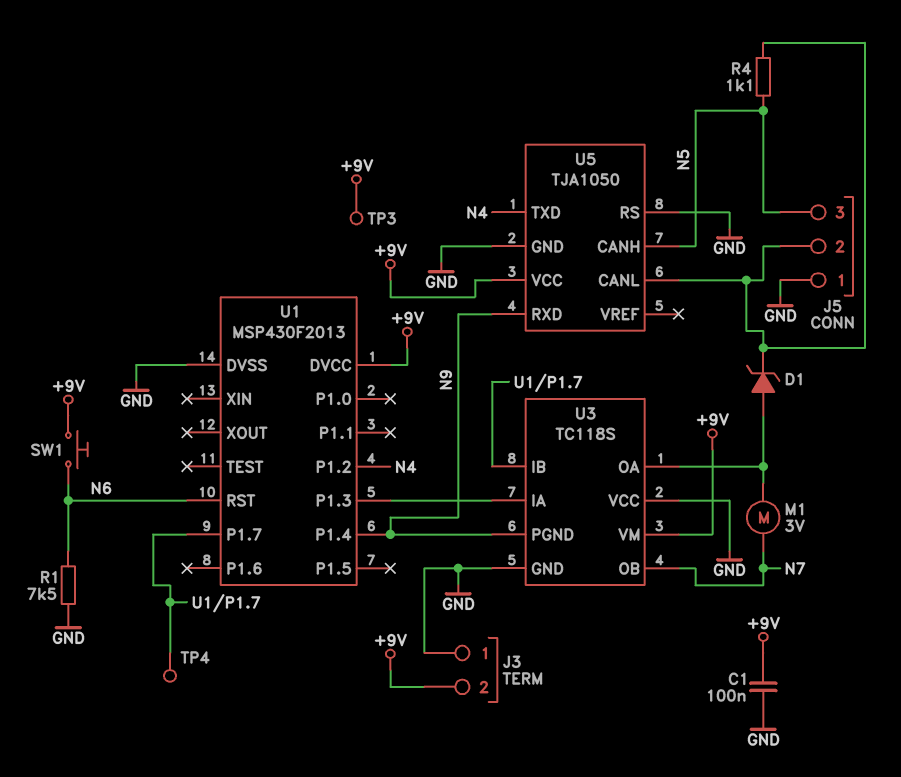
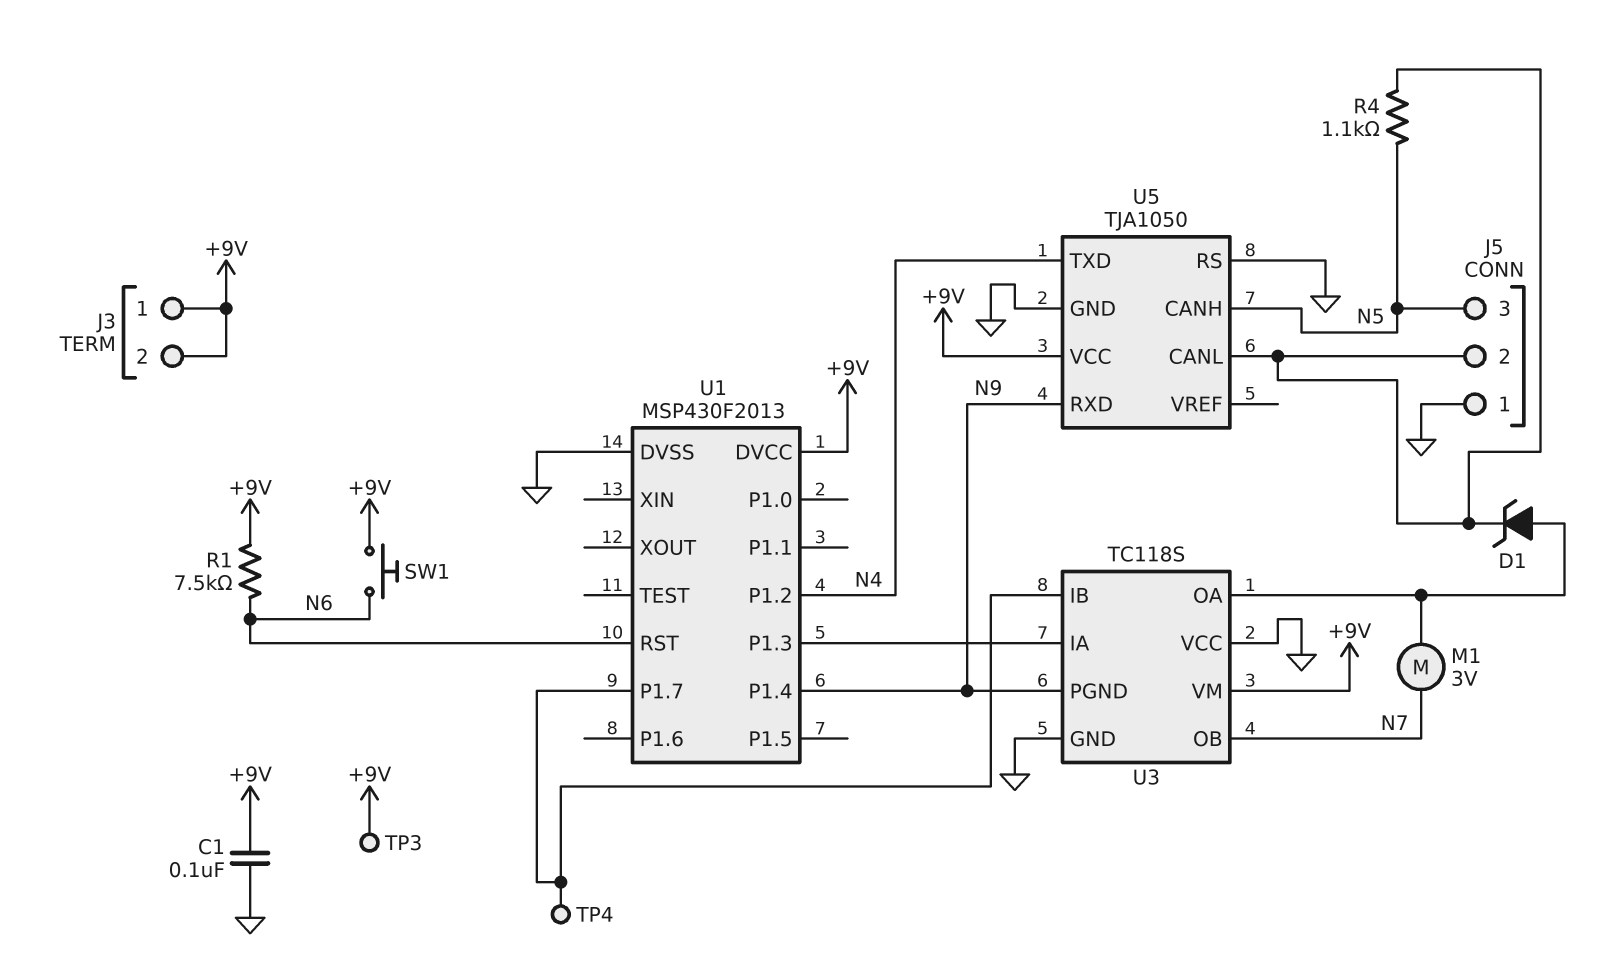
J3 pin 1: GND -> +9V
R1: 7.5k (GND, N6) -> 7.5k (+9V, N6)

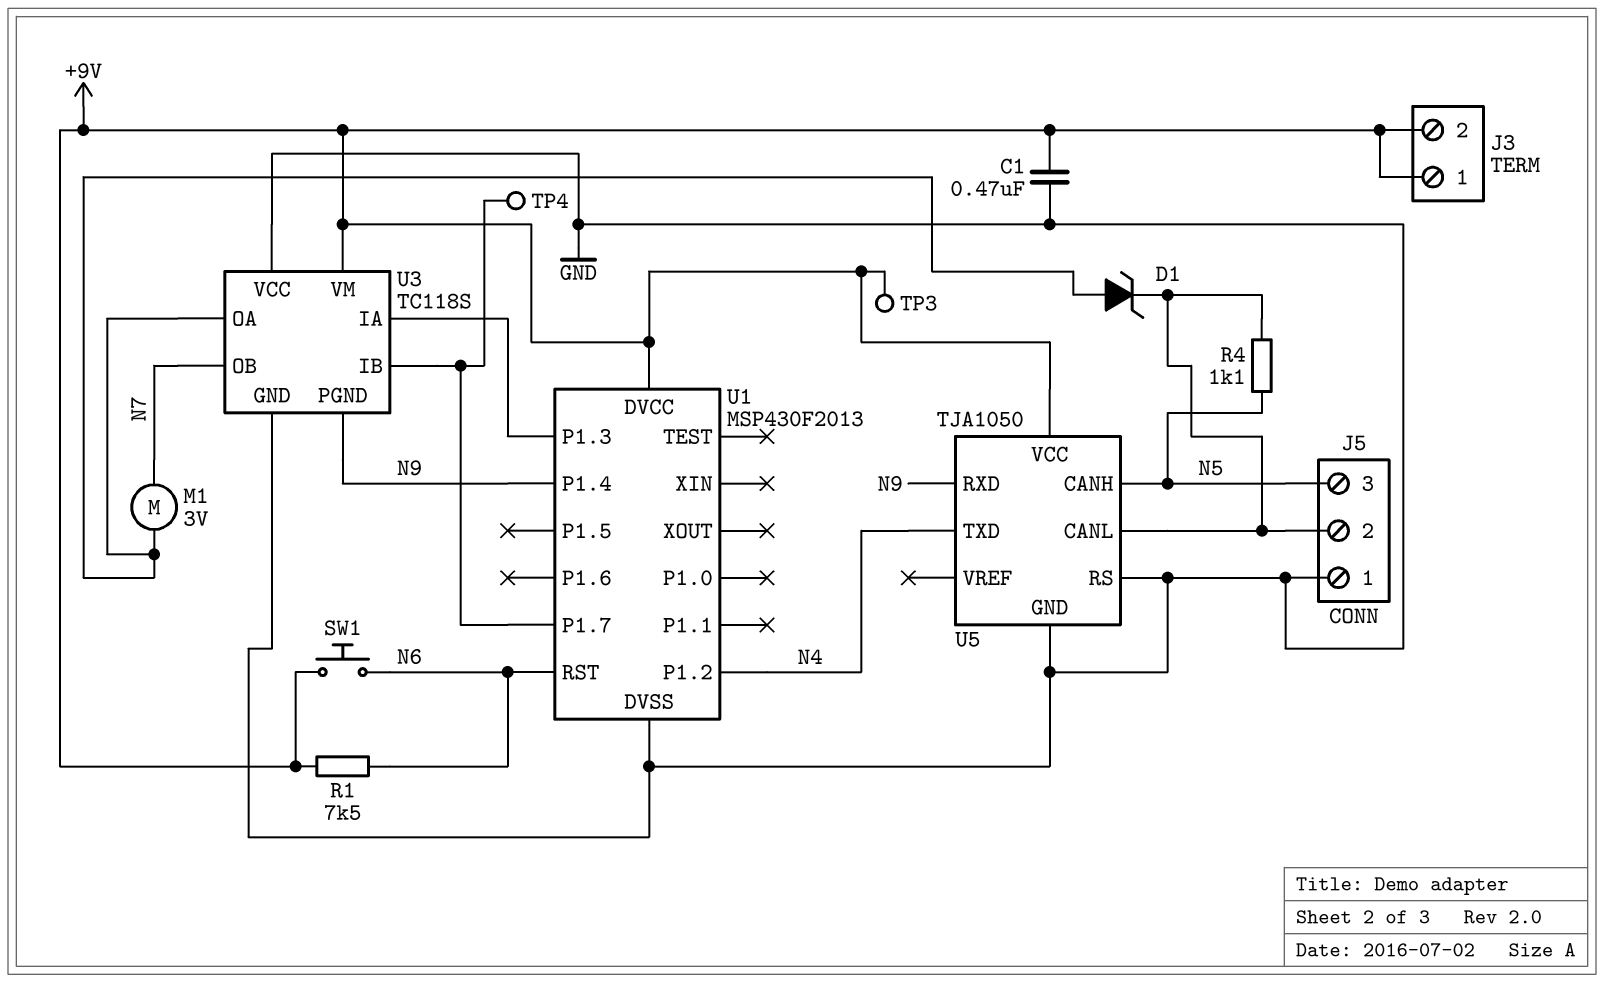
C1: 100nF (+9V, GND) -> 470nF (+9V, GND)

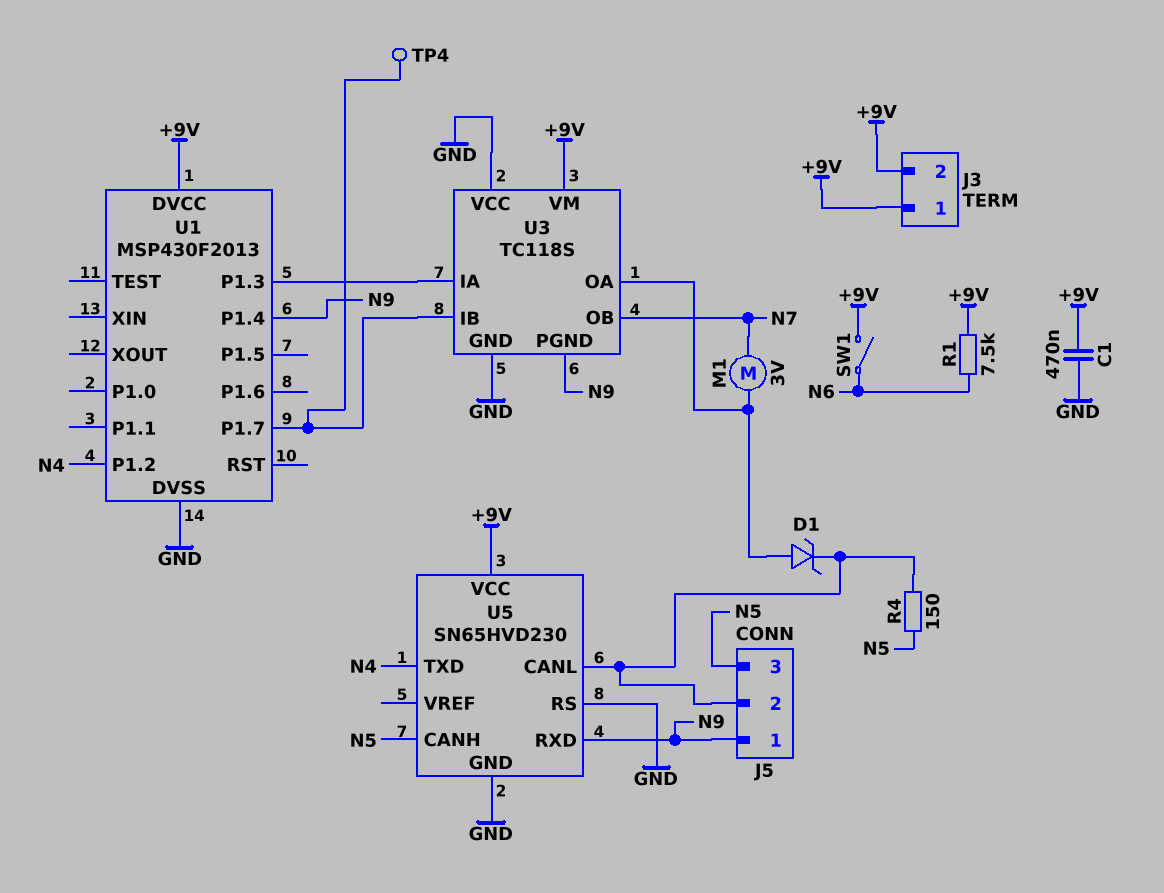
J5 pin 1: GND -> N9
R4: 1.1k (J5/2, N5) -> 150 (J5/2, N5)
SW1: button (+9V, N6) -> switch (+9V, N6)
TP3: test point (+9V) -> none
U1 pin RST: N6 -> none
U5: TJA1050 -> SN65HVD230

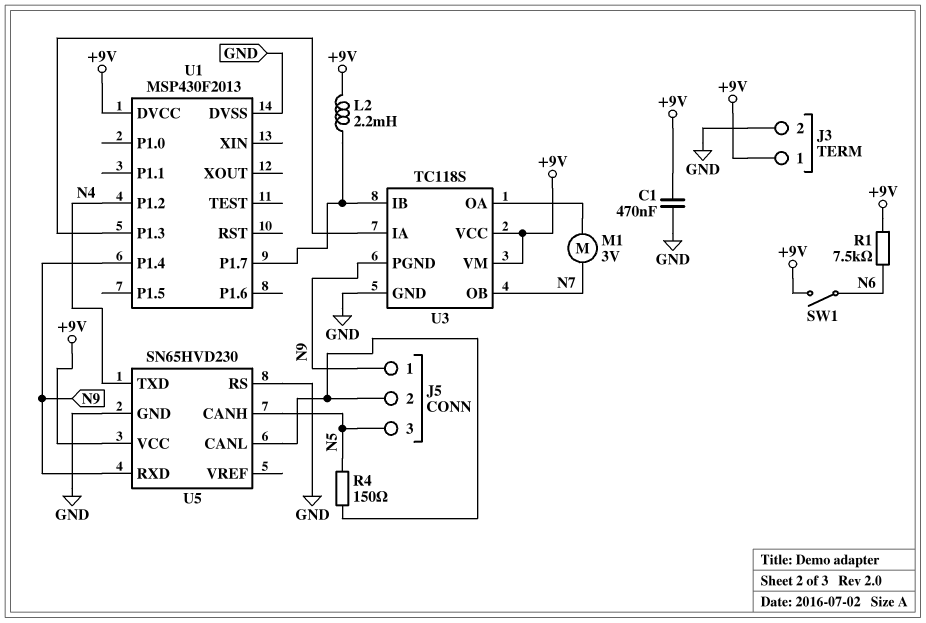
D1: zener (A U3/OA, K J5/2) -> none
J3 pin 2: +9V -> GND
L2: none -> 2.2mH (+9V, U1/P1.7)
TP4: test point (U1/P1.7) -> none
U3 pin VCC: GND -> +9V

